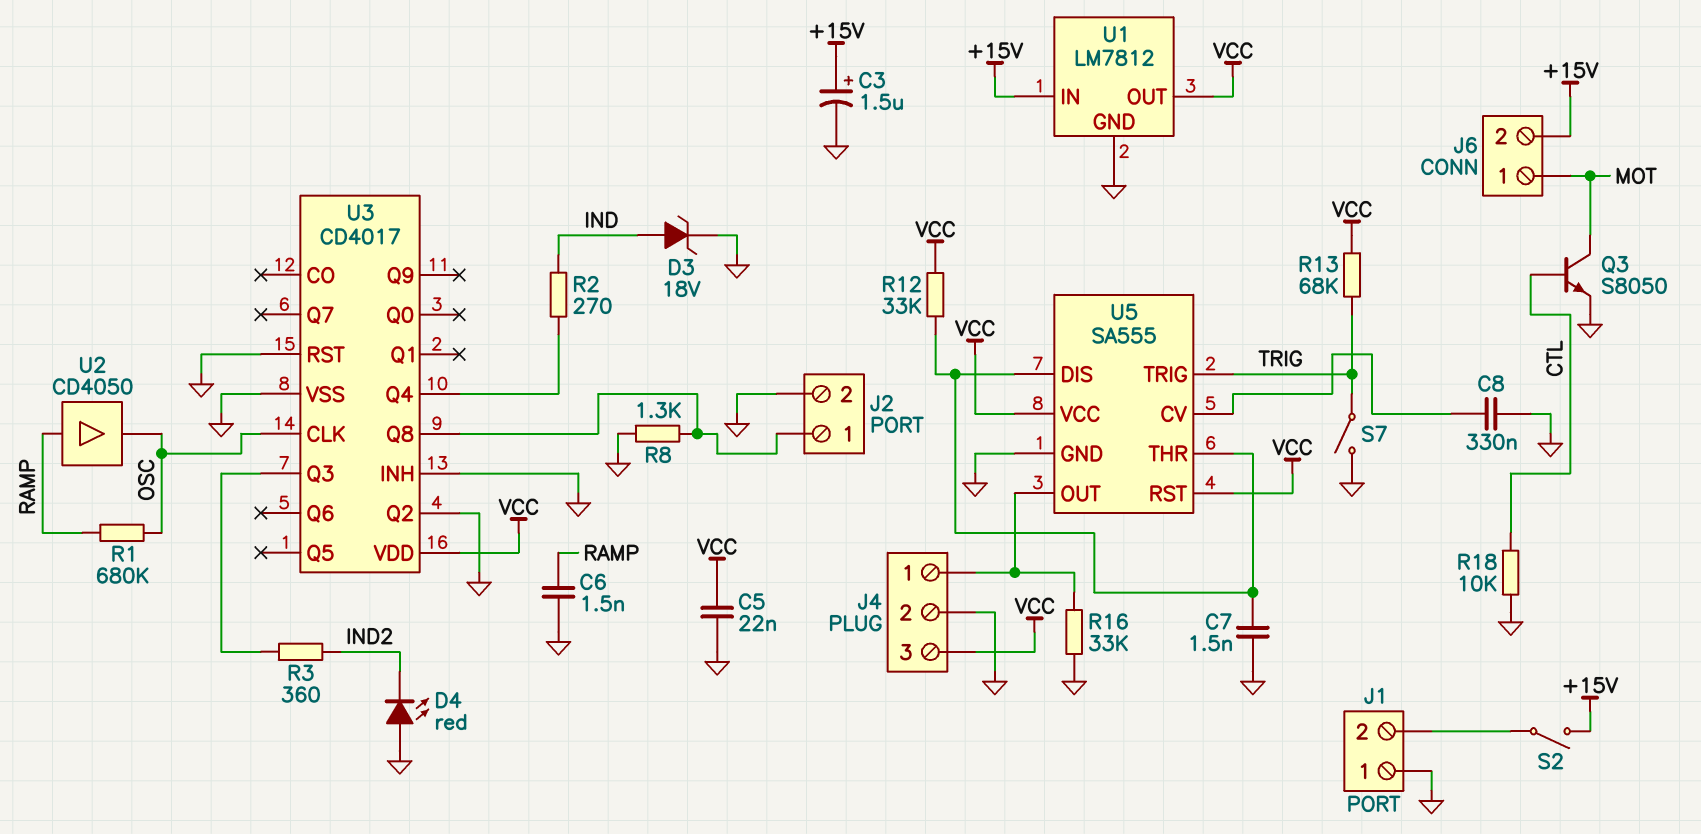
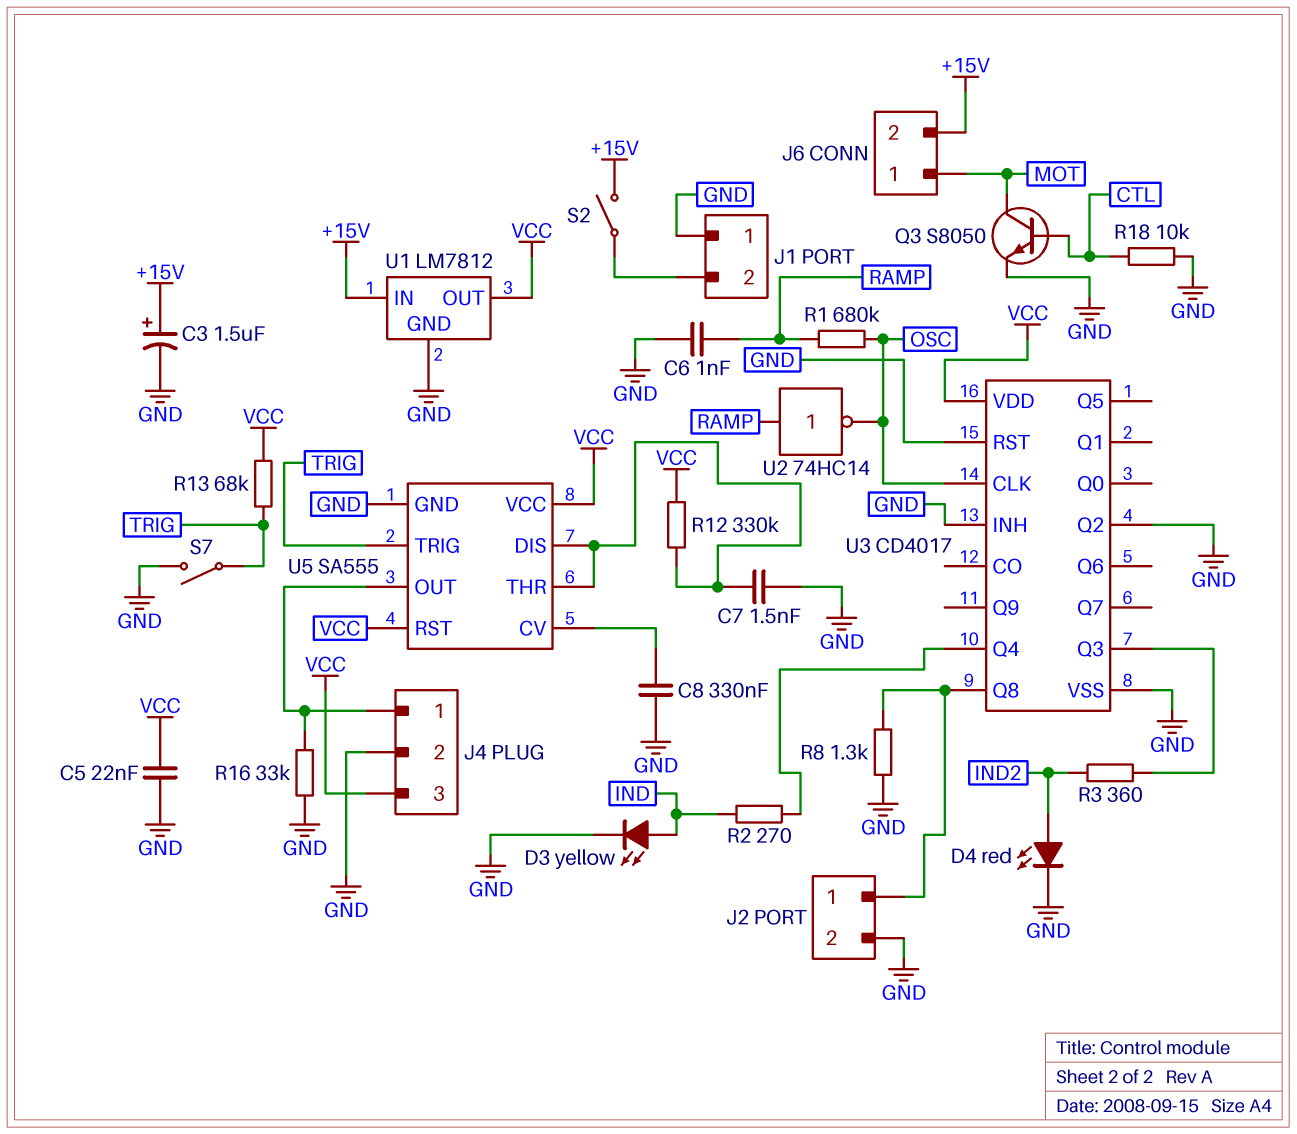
C6: 1.5nF (GND, RAMP) -> 1nF (GND, RAMP)
D3: zener 18V (A IND, K GND) -> LED yellow (A IND, K GND)
D4: LED red (A GND, K IND2) -> LED red (A IND2, K GND)
R12: 33k (U5/DIS, VCC) -> 330k (U5/DIS, VCC)
U2: buffer CD4050 (in RAMP, out OSC) -> NOT 74HC14 (in RAMP, out OSC)

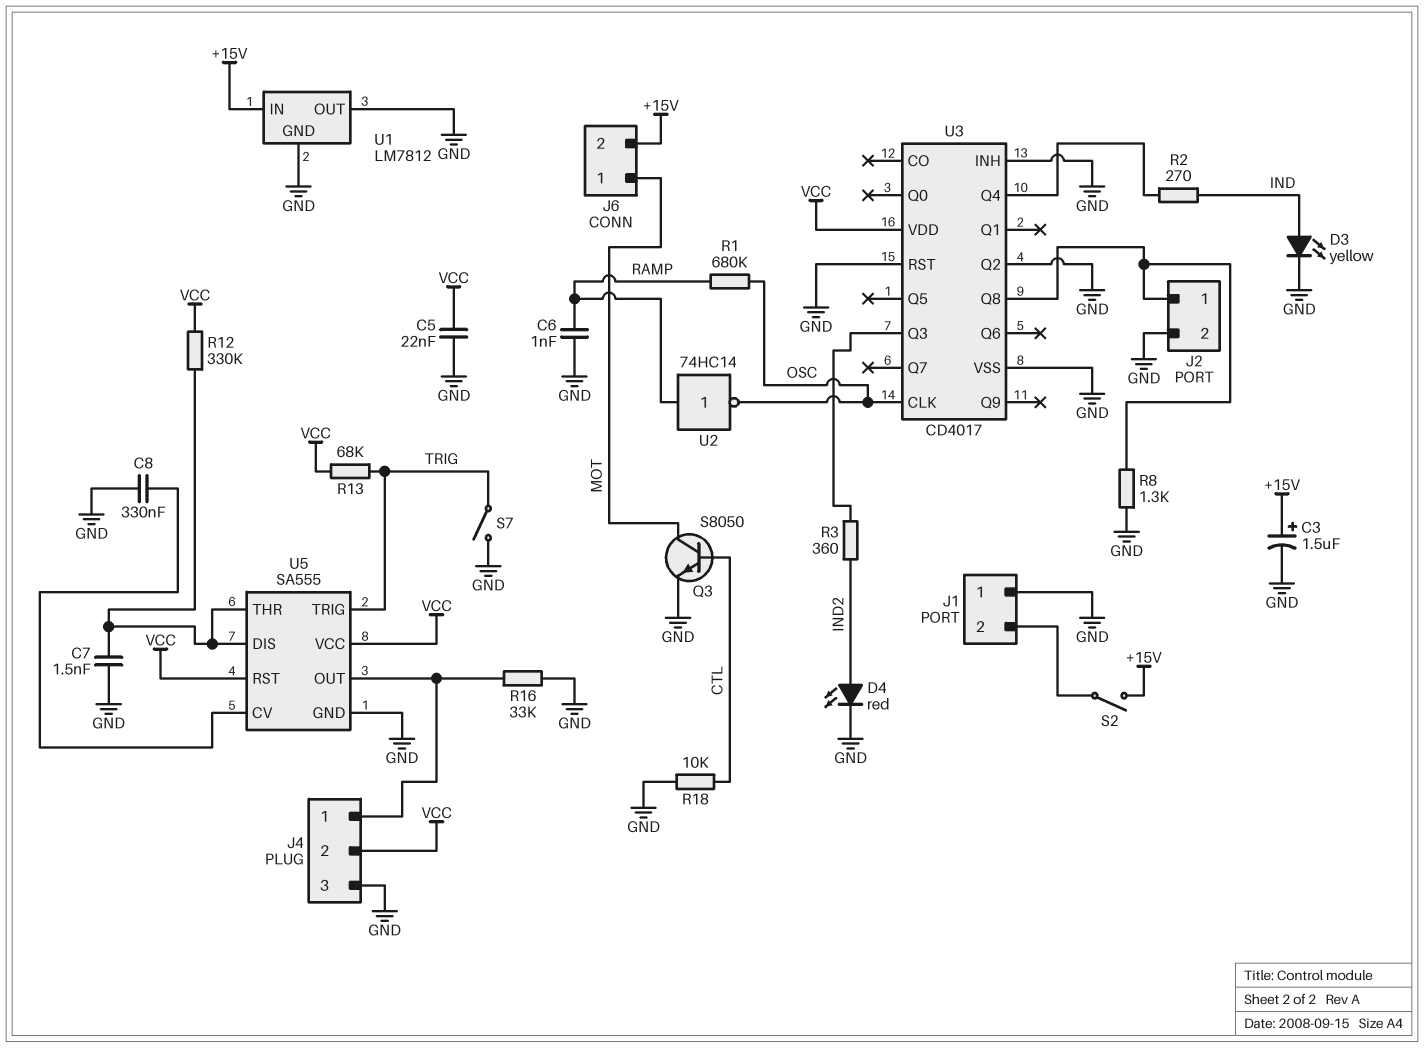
J4 pin 2: GND -> VCC
J4 pin 3: VCC -> GND
U1 pin OUT: VCC -> GND

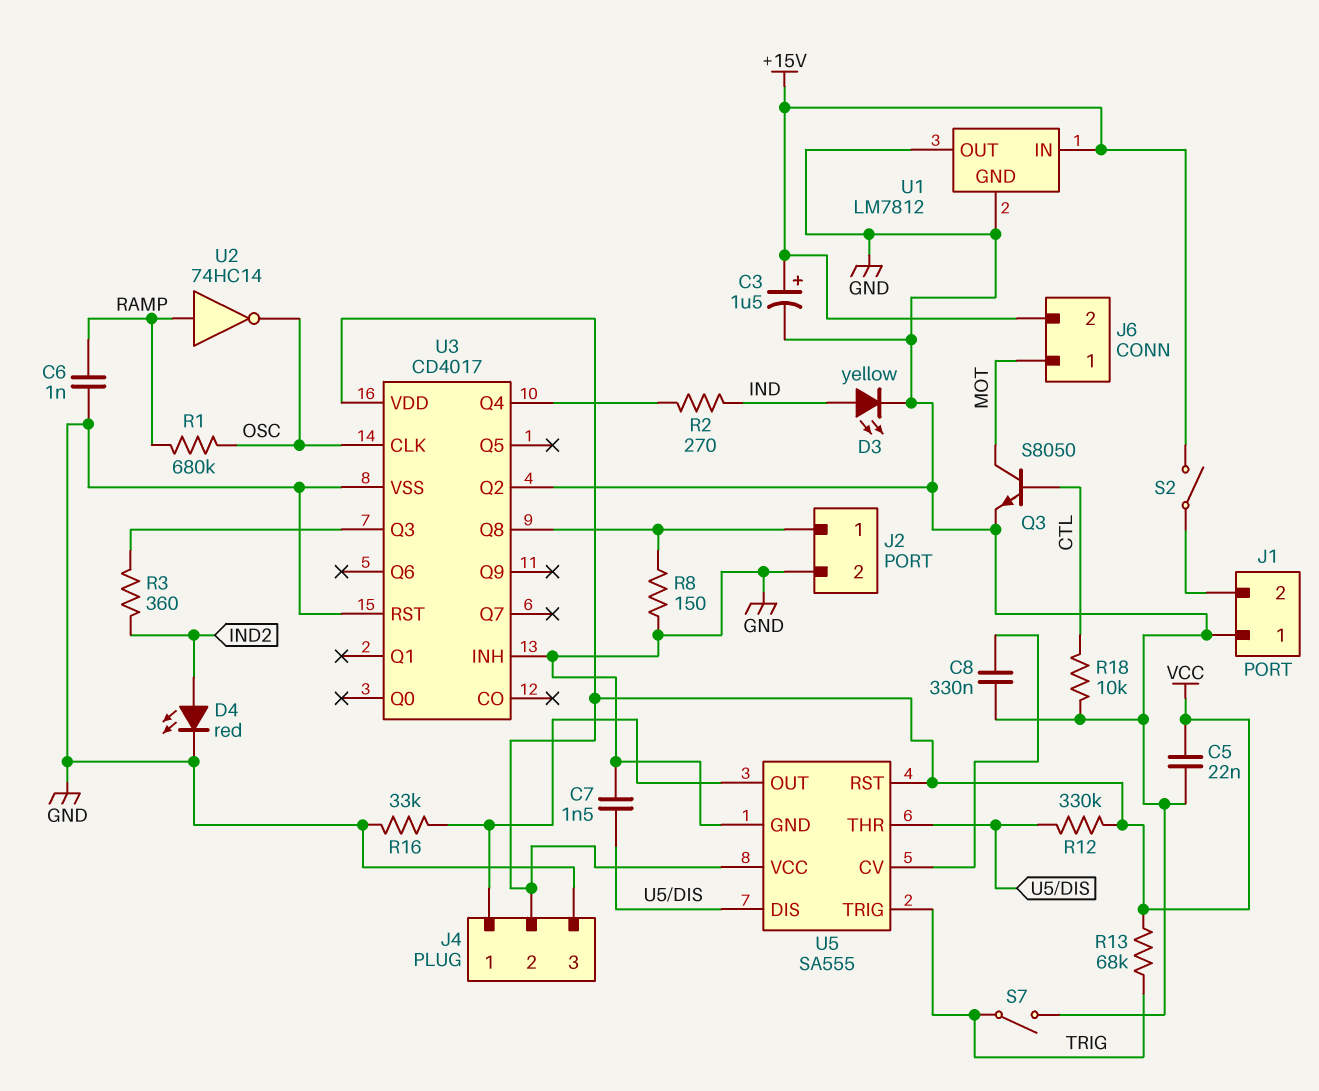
R8: 1.3k (GND, J2/1) -> 150 (GND, J2/1)

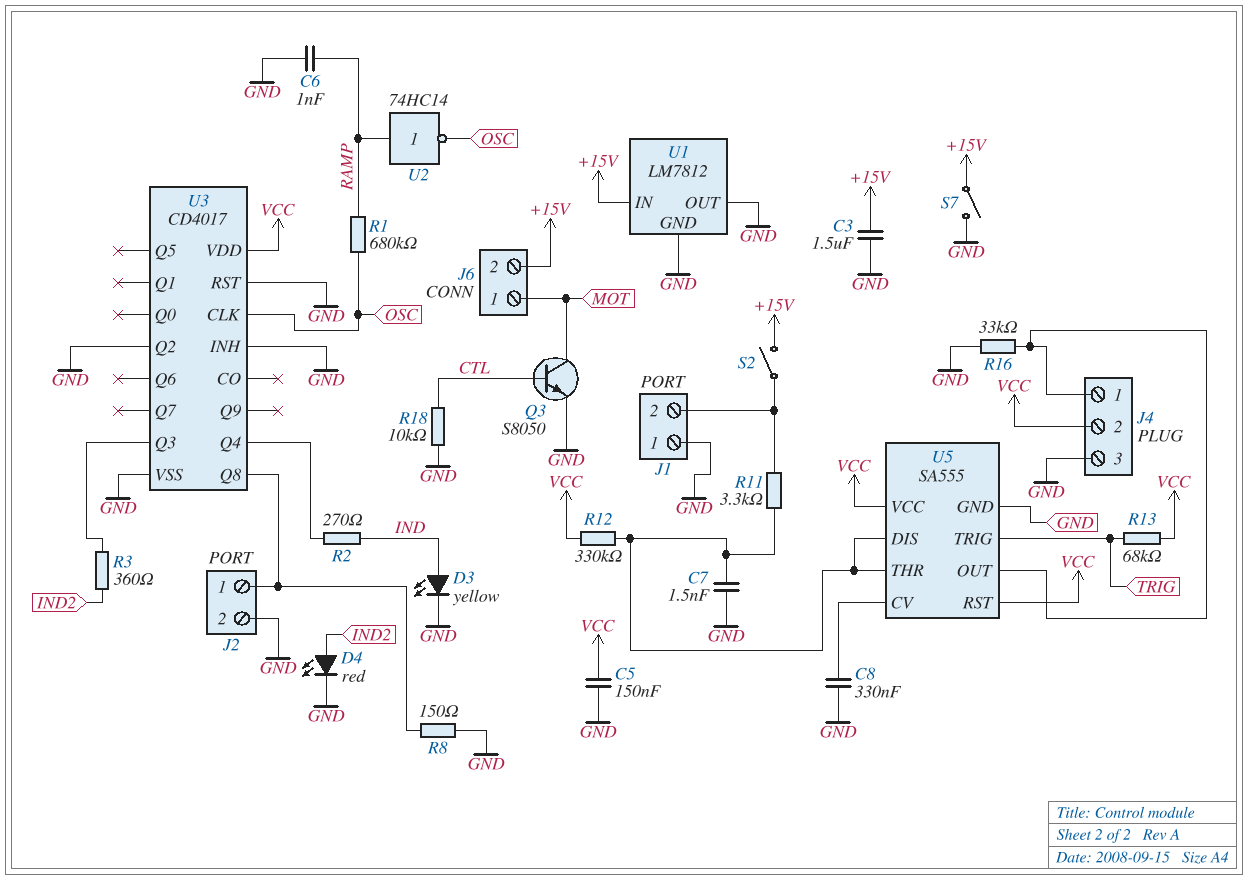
C3: 1.5uF (plus +15V, minus GND) -> 1.5uF (+15V, GND)
C5: 22nF (GND, VCC) -> 150nF (GND, VCC)
R11: none -> 3.3k (J1/2, U5/DIS)
S7: switch (GND, TRIG) -> switch (+15V, GND)

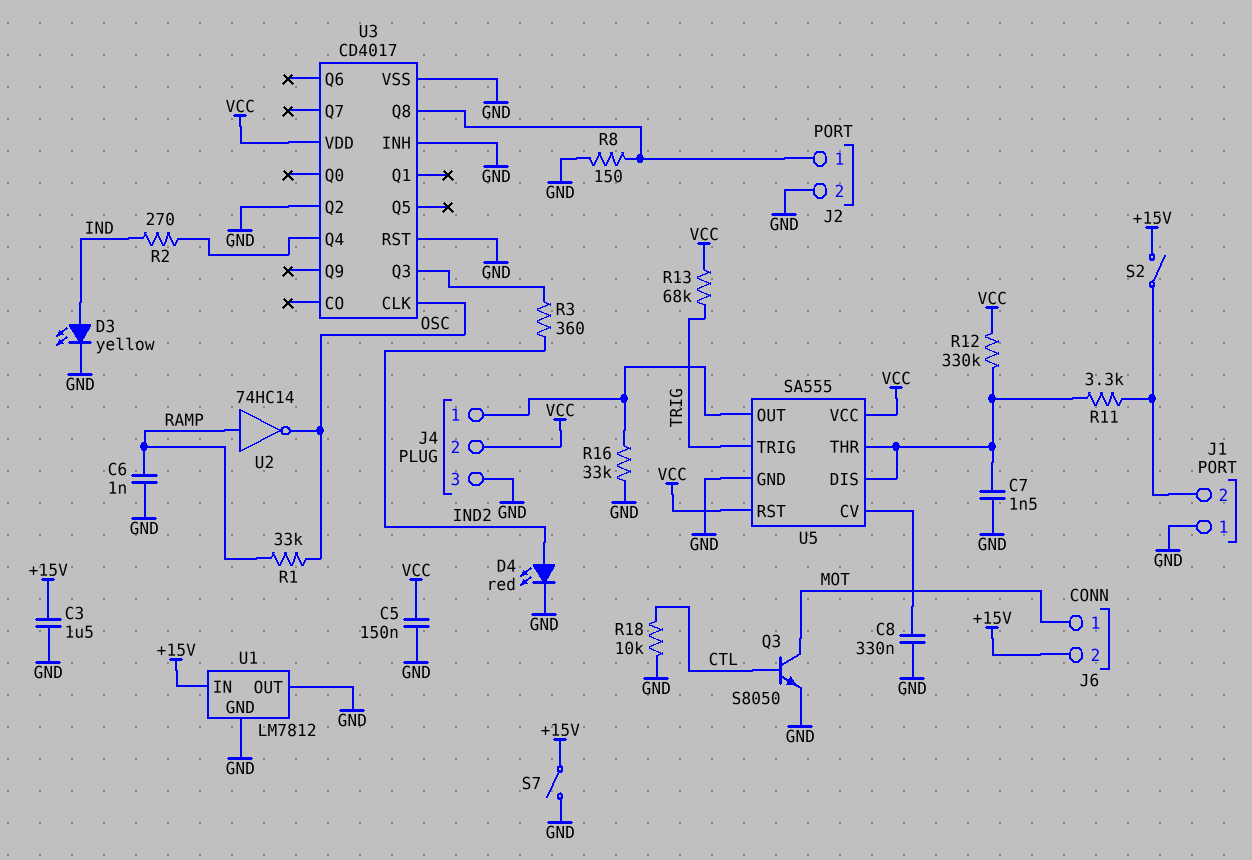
R1: 680k (OSC, RAMP) -> 33k (OSC, RAMP)

